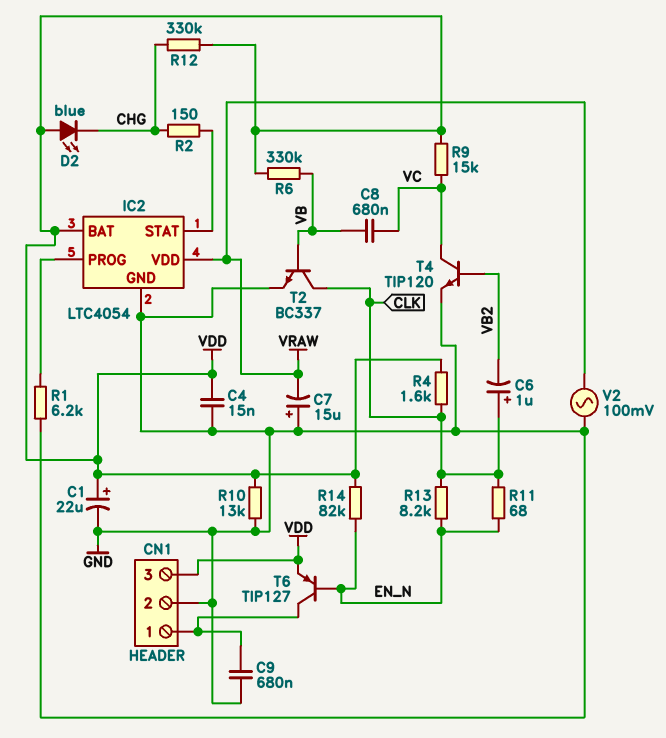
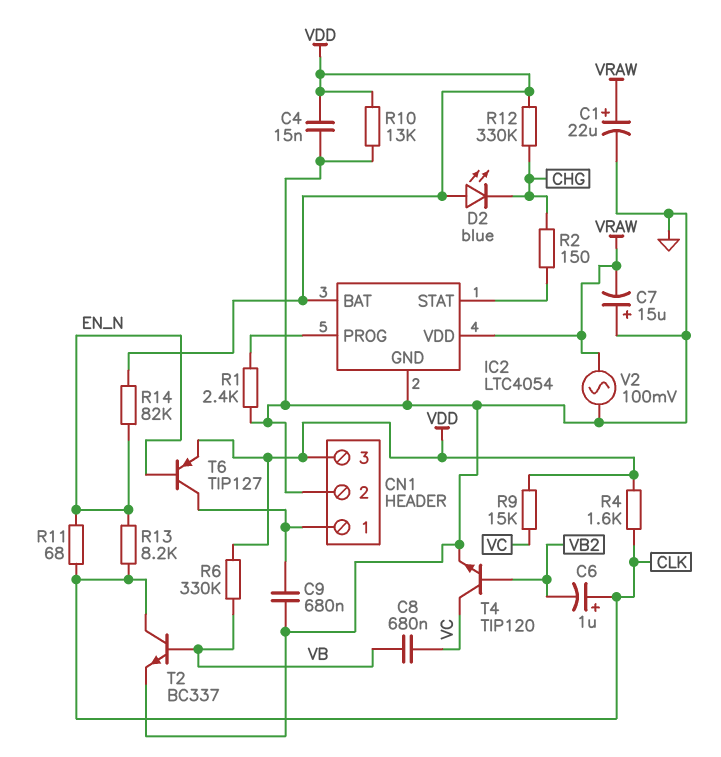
C1: 22uF (plus VDD, minus GND) -> 22uF (plus VRAW, minus GND)
R1: 6.2k (GND, IC2/PROG) -> 2.4k (GND, IC2/PROG)

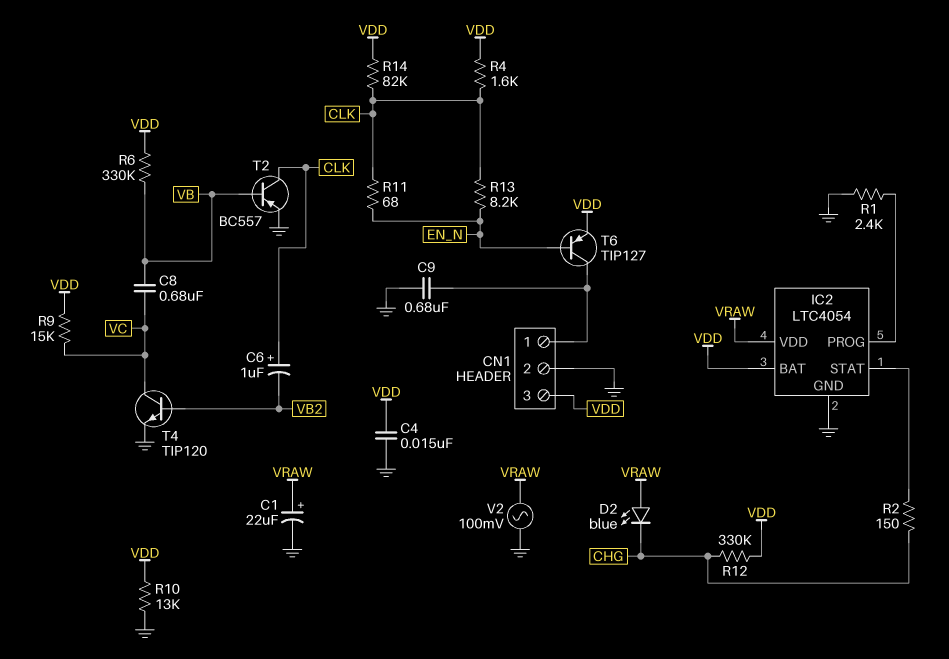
C7: 15uF (plus GND, minus VRAW) -> none
D2: LED blue (A VDD, K CHG) -> LED blue (A VRAW, K CHG)
R14: 82k (EN_N, VDD) -> 82k (CLK, VDD)
T2: NPN BC337 (B VB, C CLK, E GND) -> PNP BC557 (B VB, C CLK, E GND)

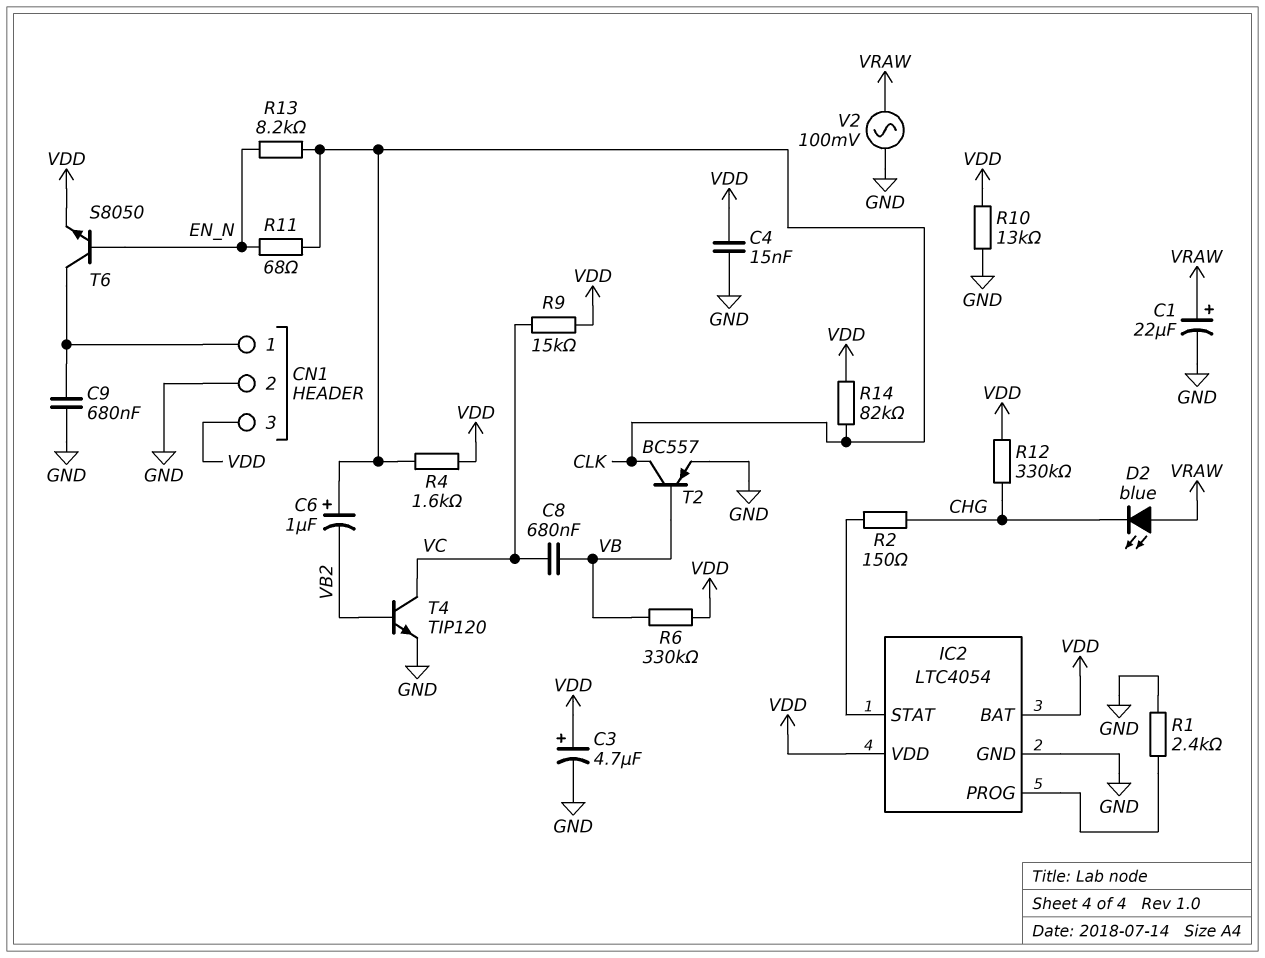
C3: none -> 4.7uF (plus VDD, minus GND)
IC2 pin VDD: VRAW -> VDD
T6: PNP TIP127 (B EN_N, C CN1/1, E VDD) -> NPN S8050 (B EN_N, C CN1/1, E VDD)

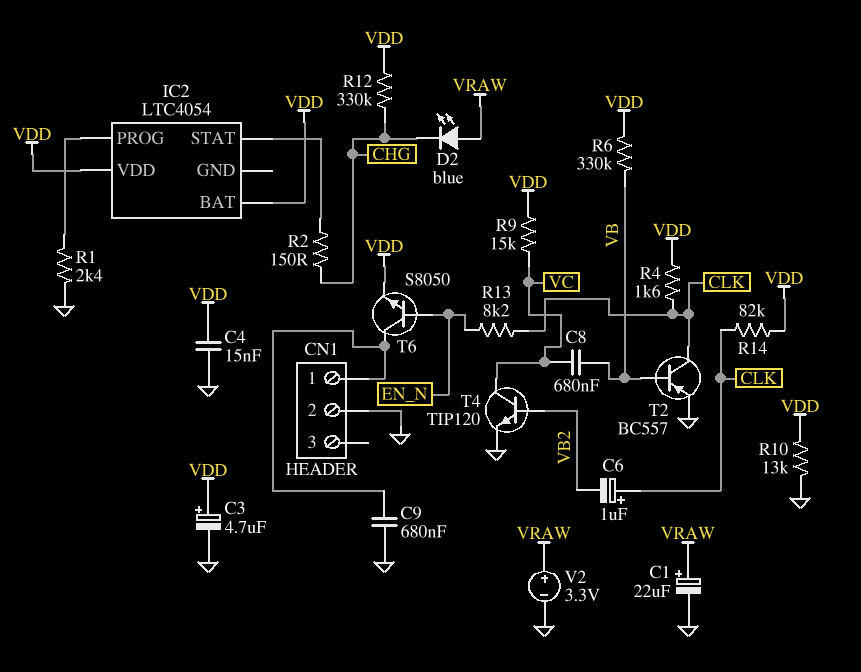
CN1 pin 3: VDD -> none
IC2 pin GND: GND -> none
R11: 68 (CLK, EN_N) -> none
V2: AC 100mV (GND, VRAW) -> 3.3V (plus VRAW, minus GND)

